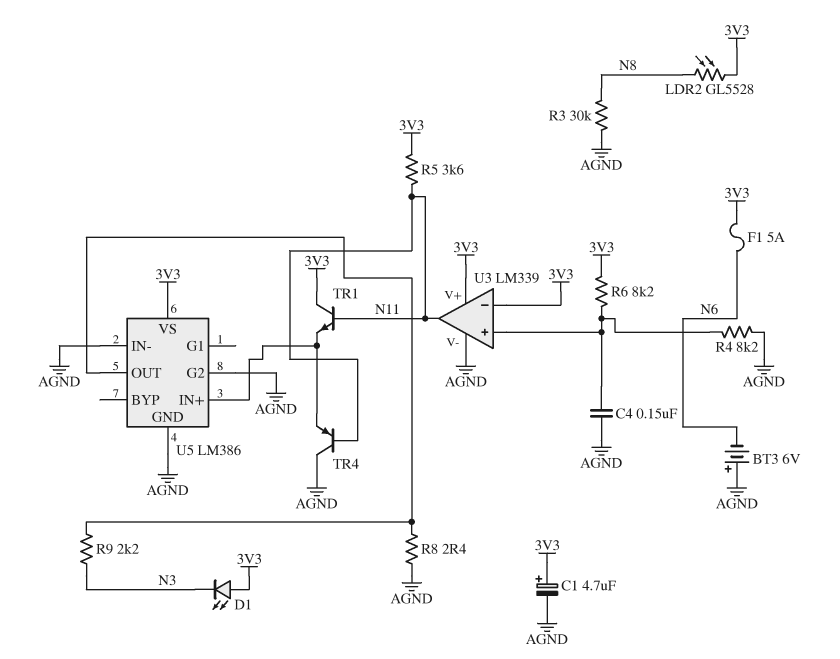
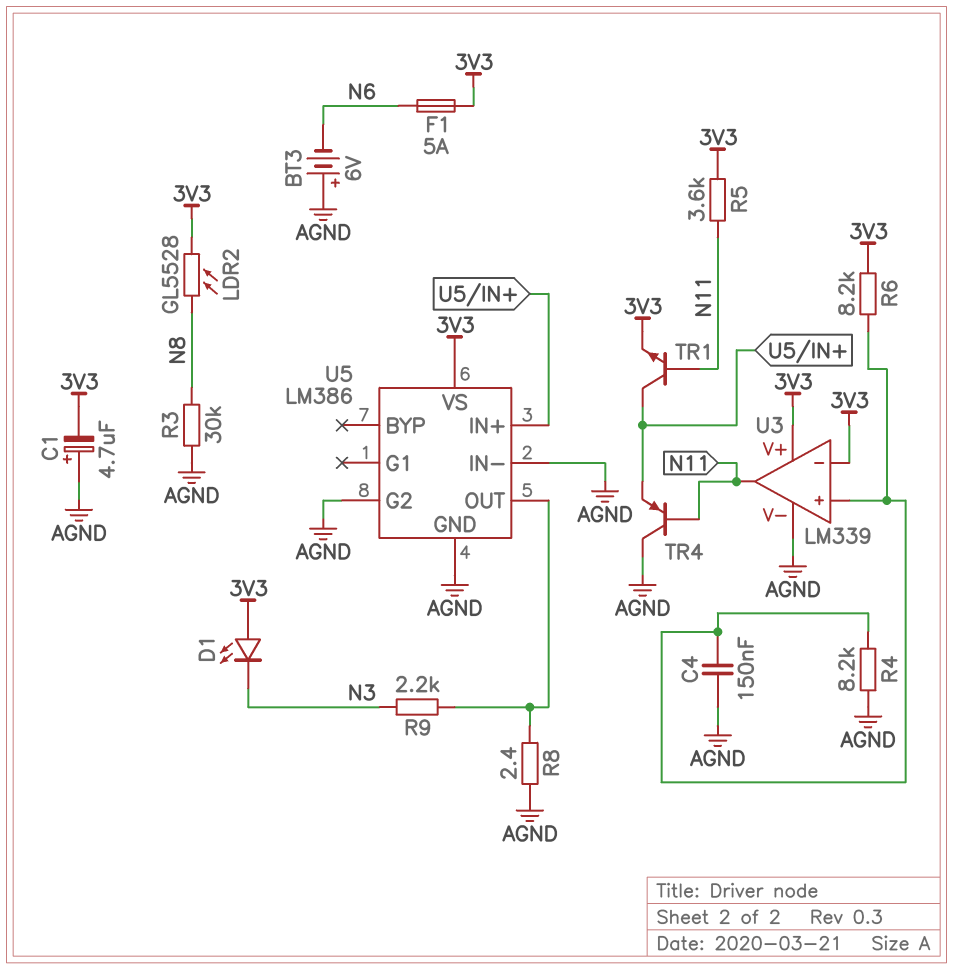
C1: 4.7uF (plus 3V3, minus AGND) -> 4.7uF (plus AGND, minus 3V3)
TR1: NPN (B N11, C 3V3, E U5/IN+) -> NPN (B N11, C U5/IN+, E 3V3)

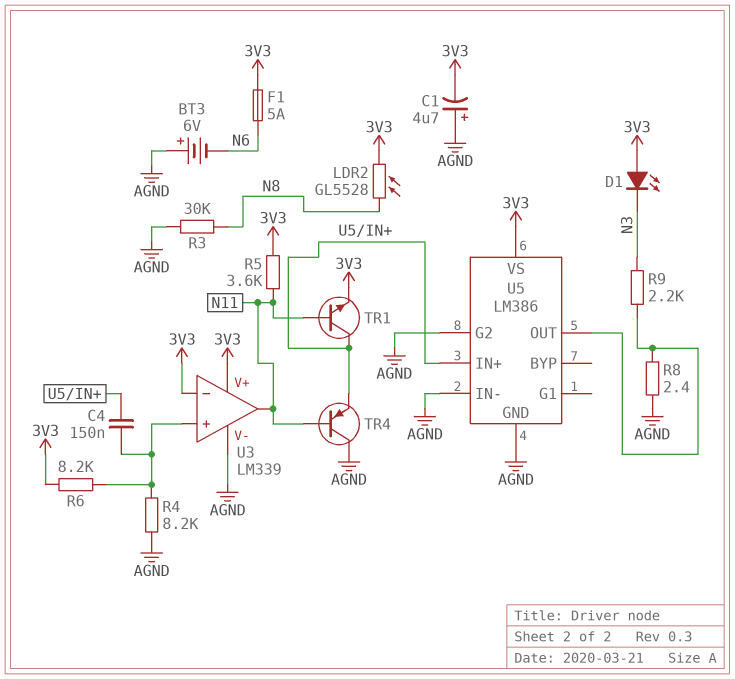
C4: 150nF (AGND, U3/in+) -> 150nF (U3/in+, U5/IN+)

